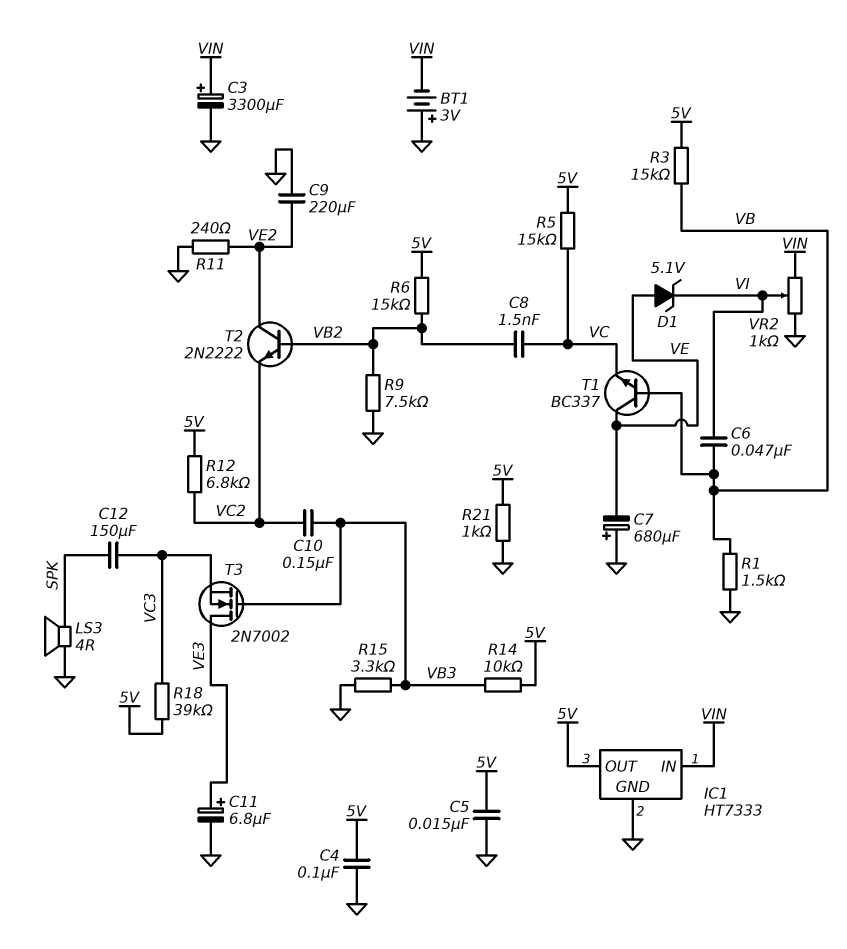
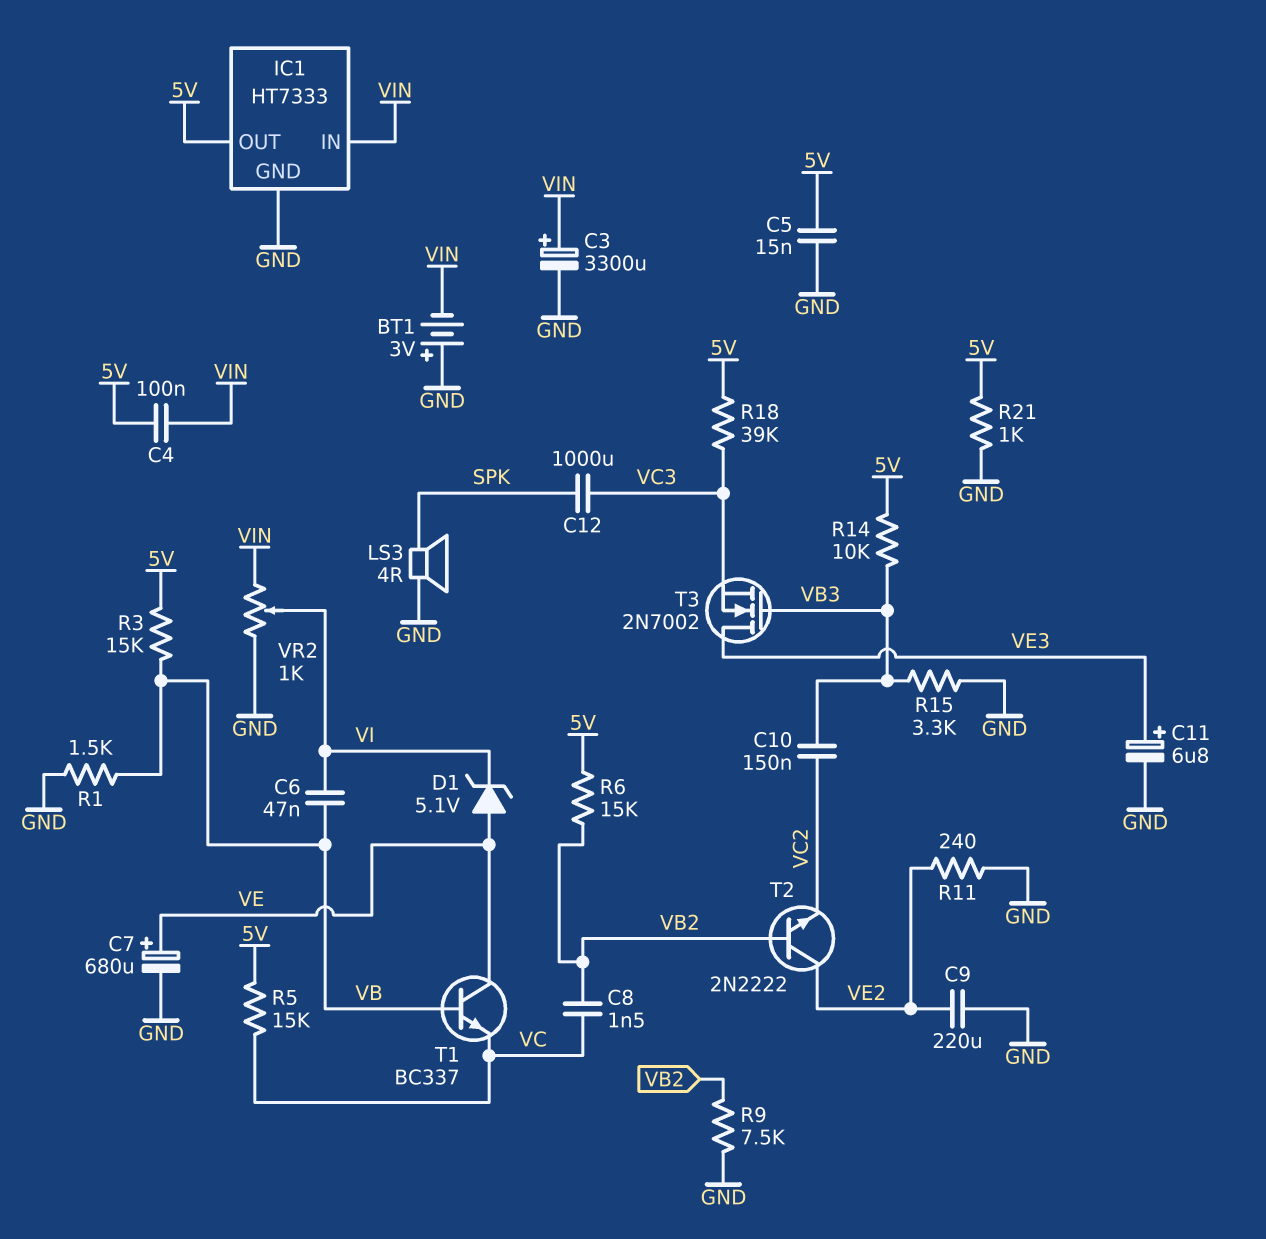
C4: 100nF (5V, GND) -> 100nF (5V, VIN)
C7: 680uF (plus GND, minus VE) -> 680uF (plus VE, minus GND)
C12: 150uF (SPK, VC3) -> 1000uF (SPK, VC3)
R12: 6.8k (5V, VC2) -> none

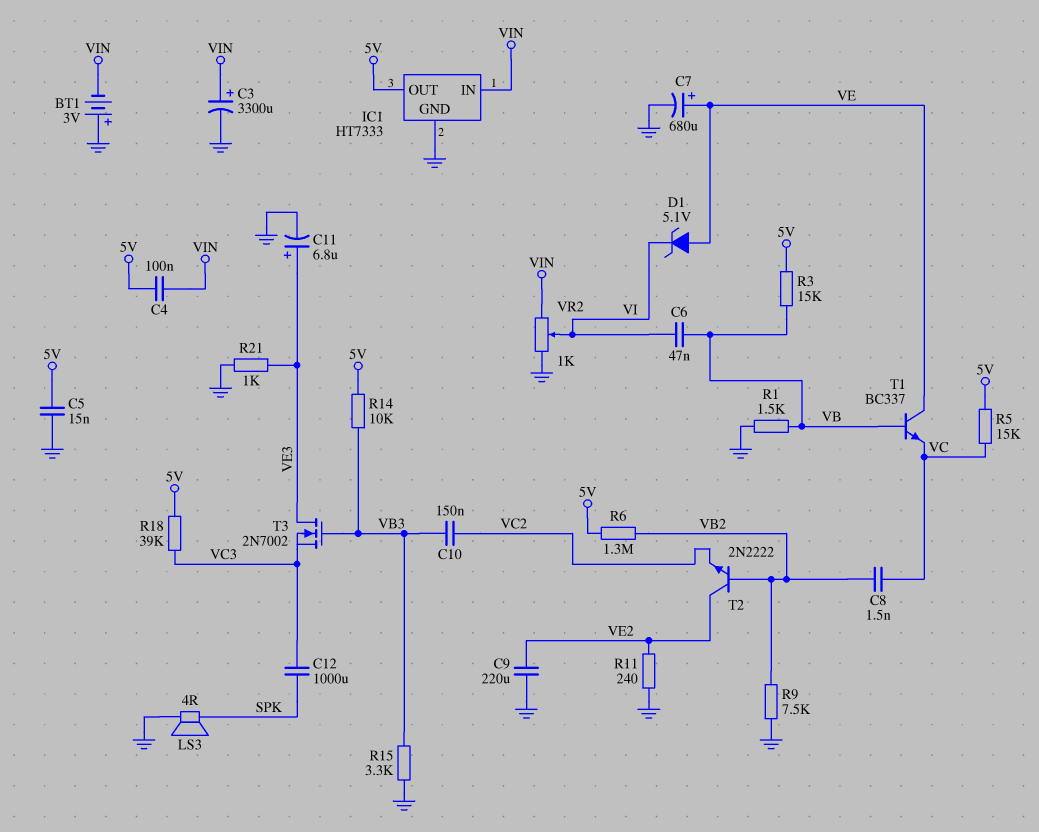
R6: 15k (5V, VB2) -> 1.3M (5V, VB2)
R21: 1k (5V, GND) -> 1k (GND, VE3)

